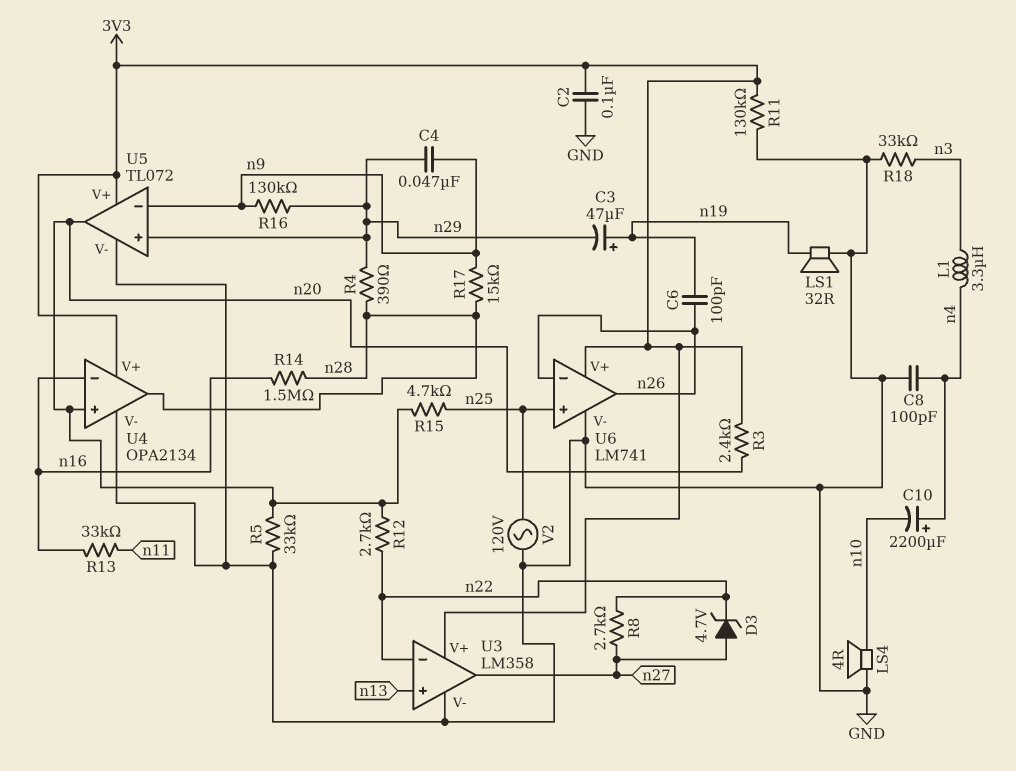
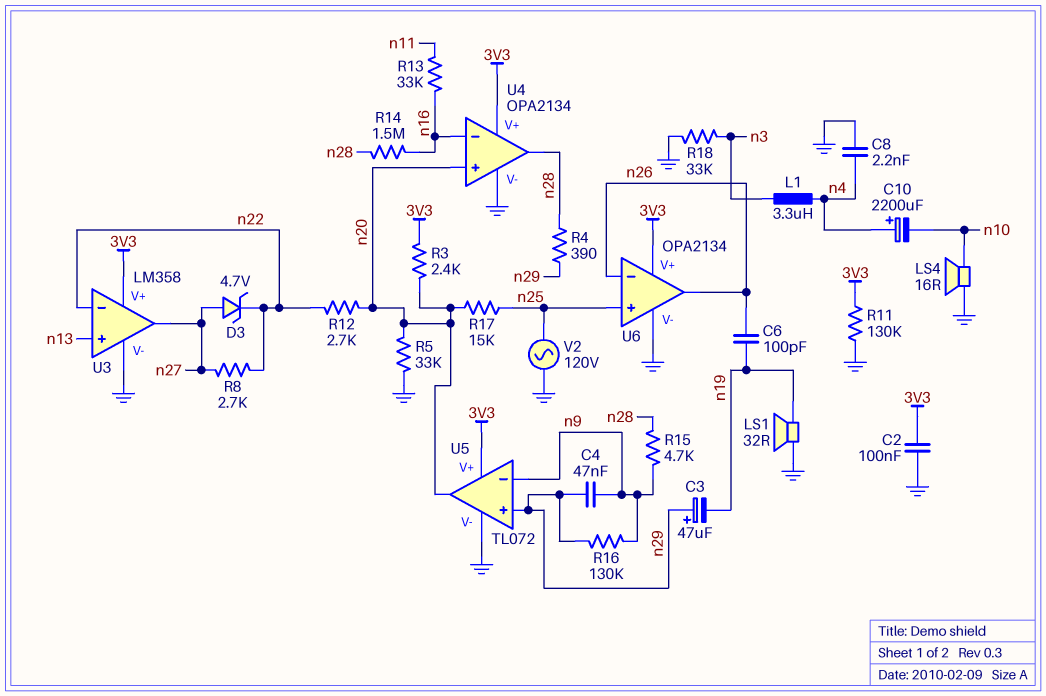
C3: 47uF (plus n19, minus n29) -> 47uF (plus n29, minus n19)
C8: 100pF (GND, n4) -> 2.2nF (GND, n4)
LS4: speaker 4R (GND, n10) -> speaker 16R (GND, n10)
R15: 4.7k (n20, n25) -> 4.7k (n9, n28)
R17: 15k (n9, n28) -> 15k (n20, n25)
U6: LM741 -> OPA2134

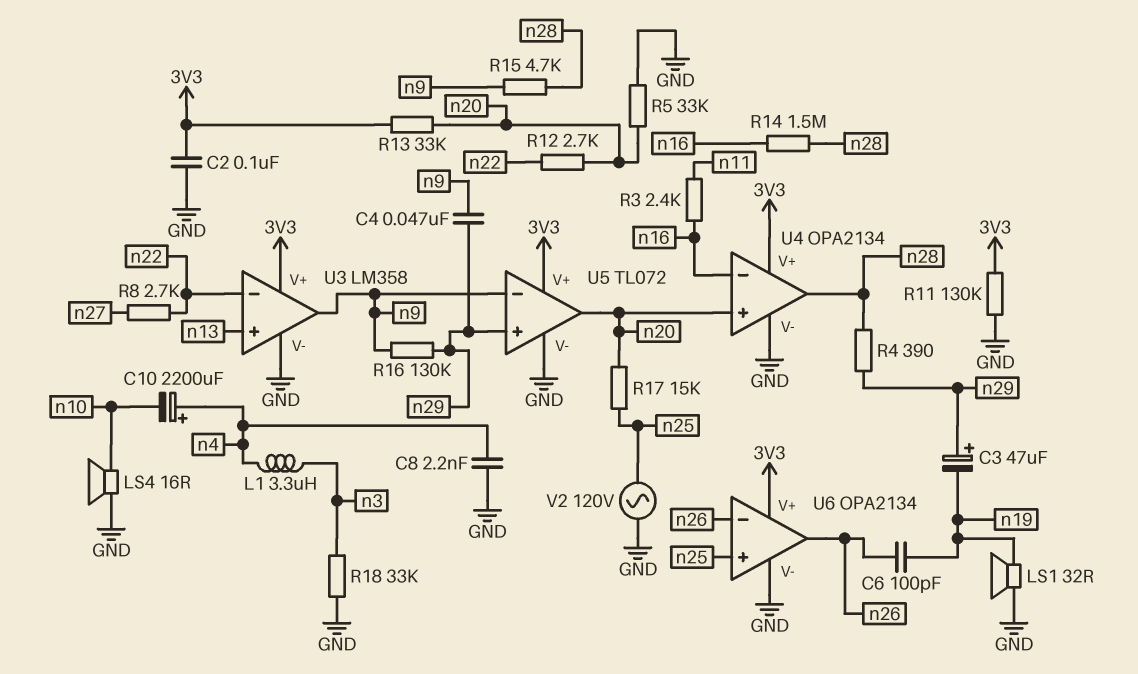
D3: zener 4.7V (A n27, K n22) -> none
R3: 2.4k (3V3, n20) -> 2.4k (n11, n16)
R13: 33k (n11, n16) -> 33k (3V3, n20)
U3 pin out: n27 -> n9

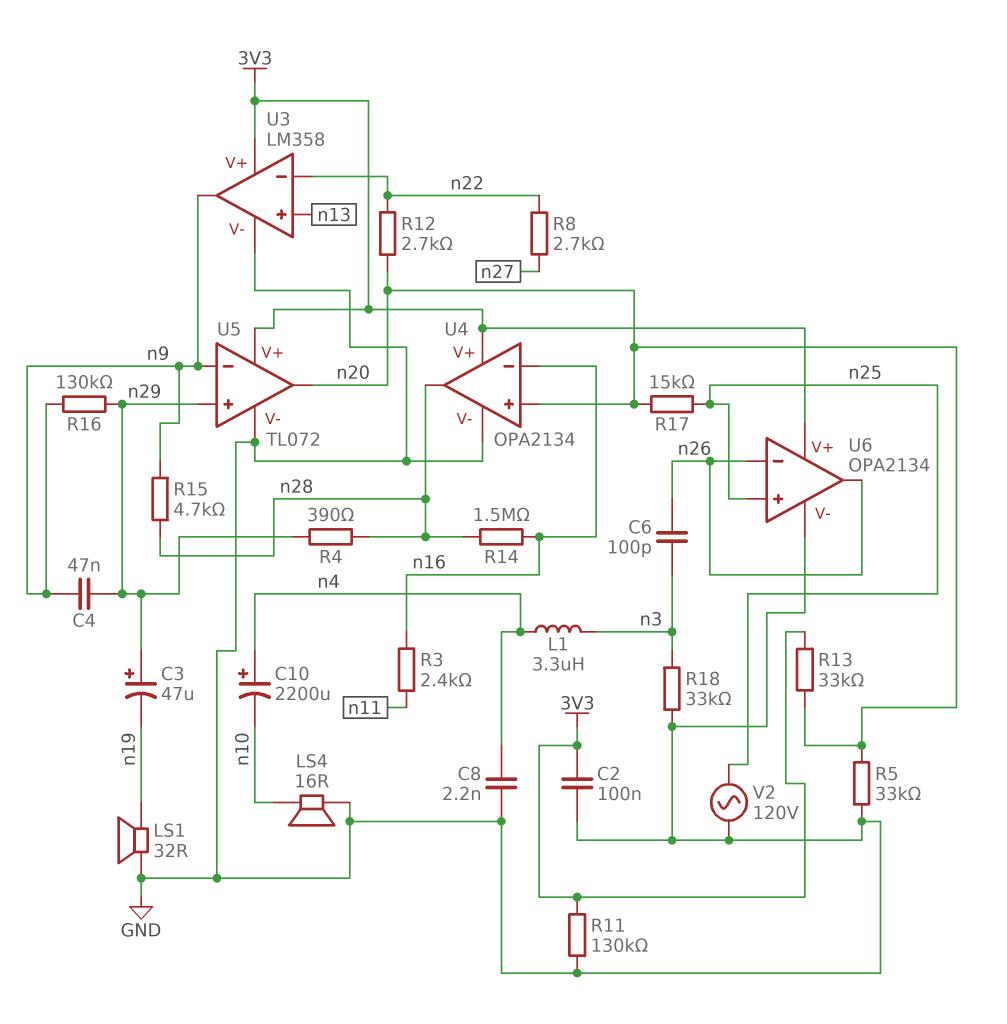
C6: 100pF (n19, n26) -> 100pF (n3, n26)

